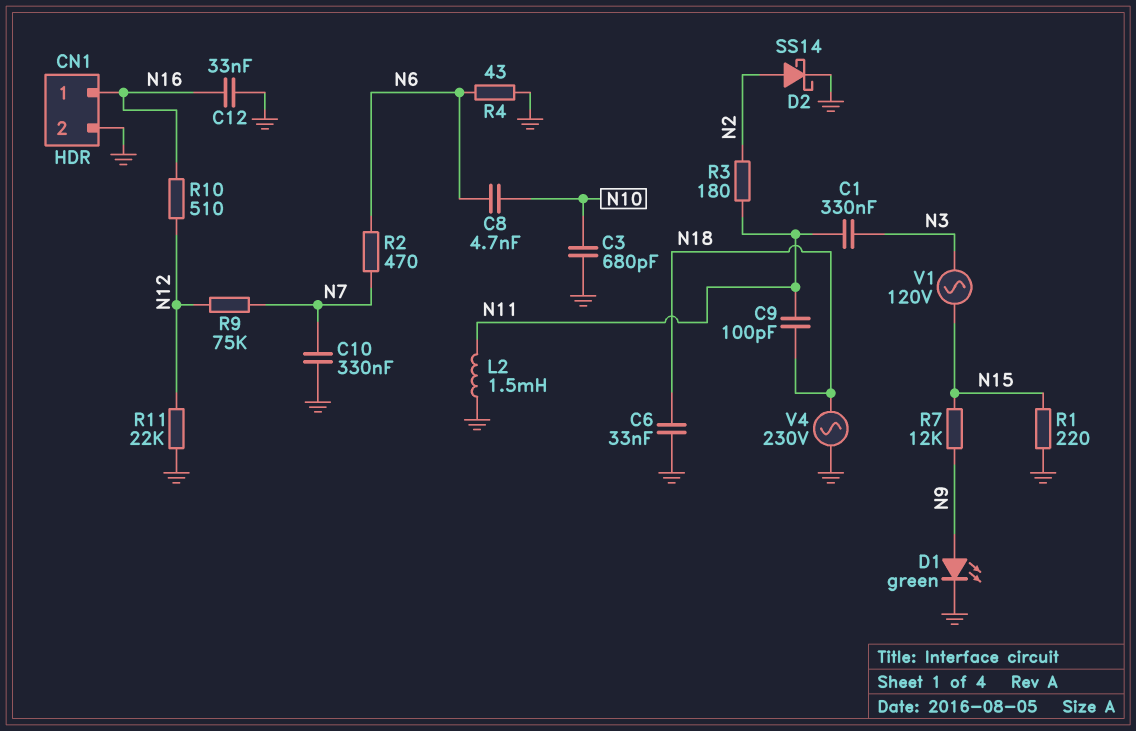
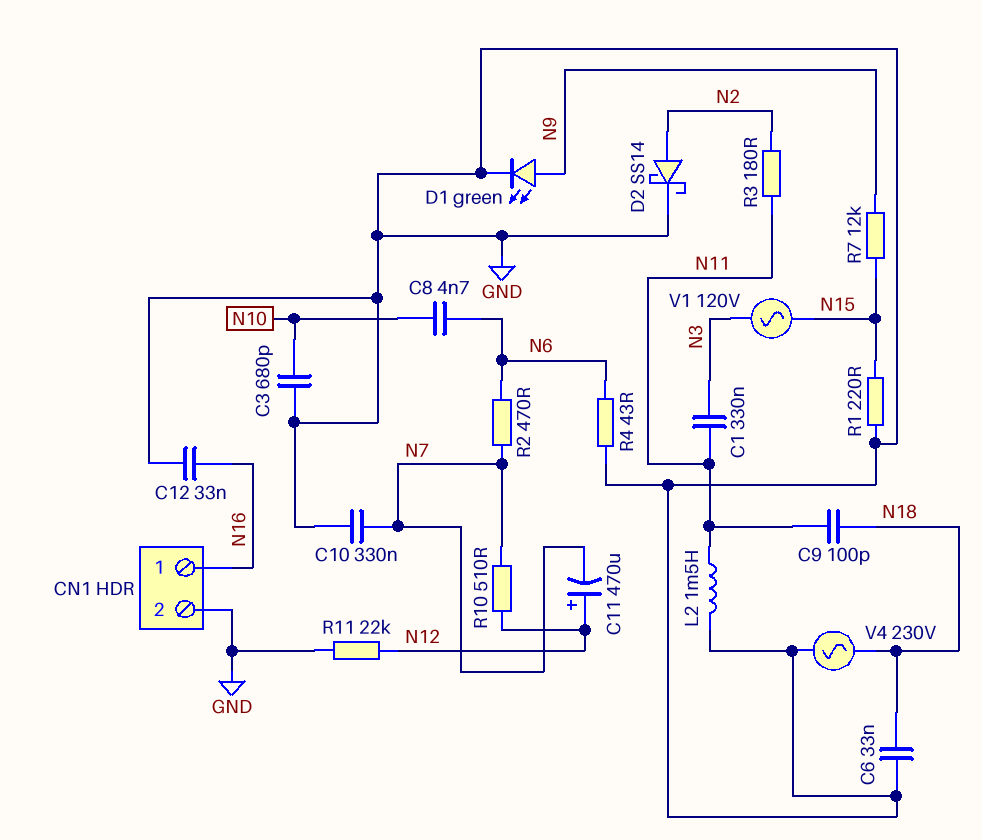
C11: none -> 470uF (plus N12, minus N7)
R9: 75k (N7, N12) -> none
R10: 510 (N12, N16) -> 510 (N7, N12)

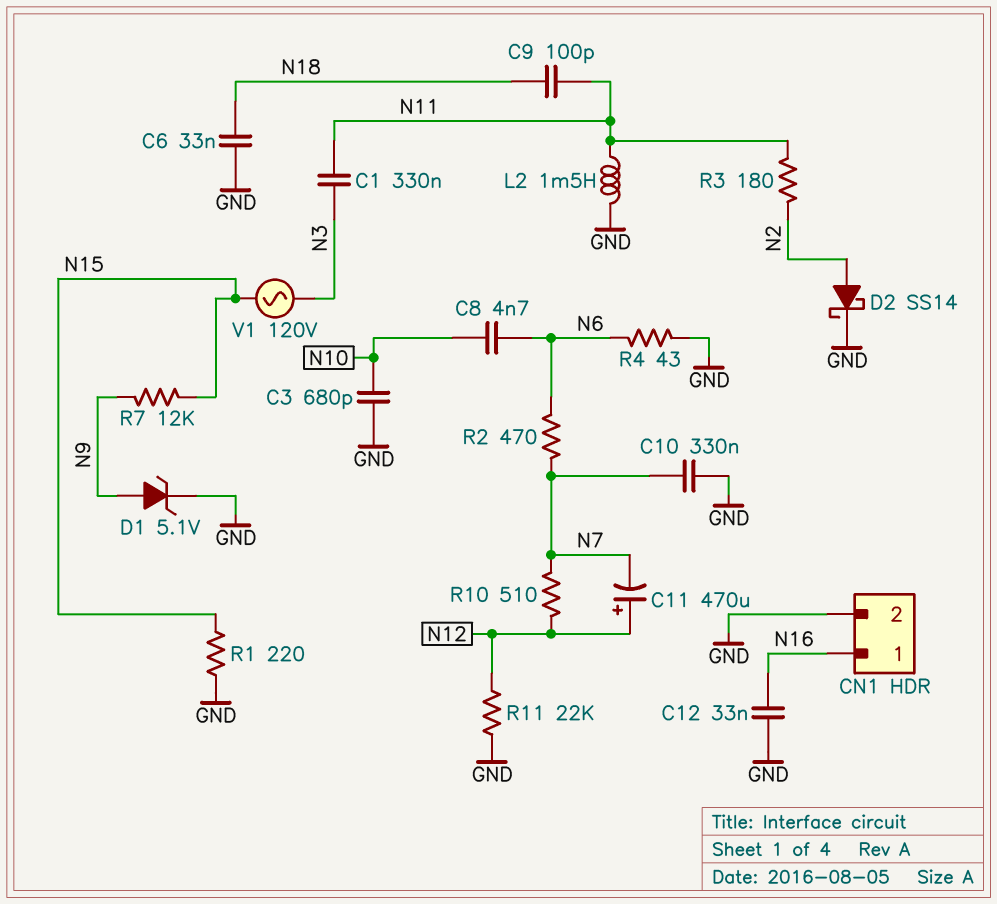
D1: LED green (A N9, K GND) -> zener 5.1V (A N9, K GND)
V4: AC 230V (GND, N18) -> none

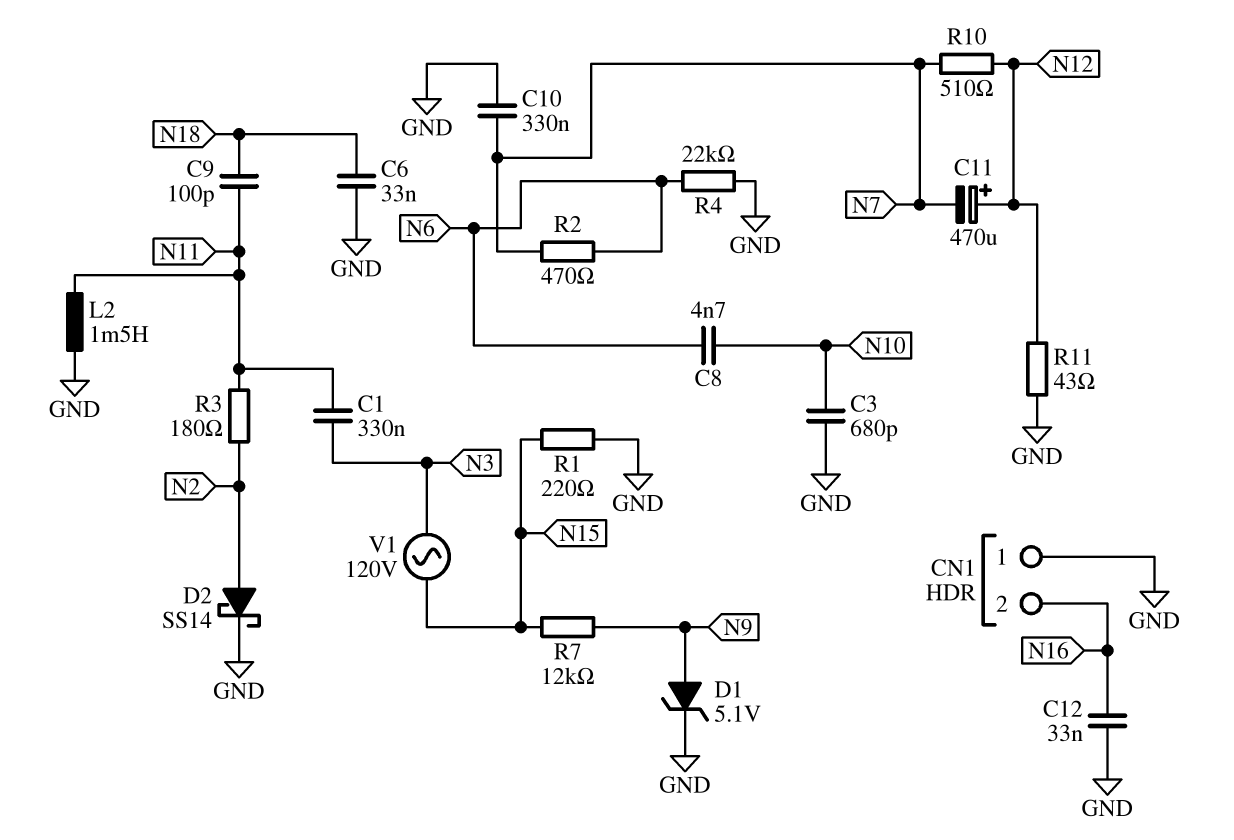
CN1 pin 1: N16 -> GND
CN1 pin 2: GND -> N16
R4: 43 (GND, N6) -> 22k (GND, N6)
R11: 22k (GND, N12) -> 43 (GND, N12)

